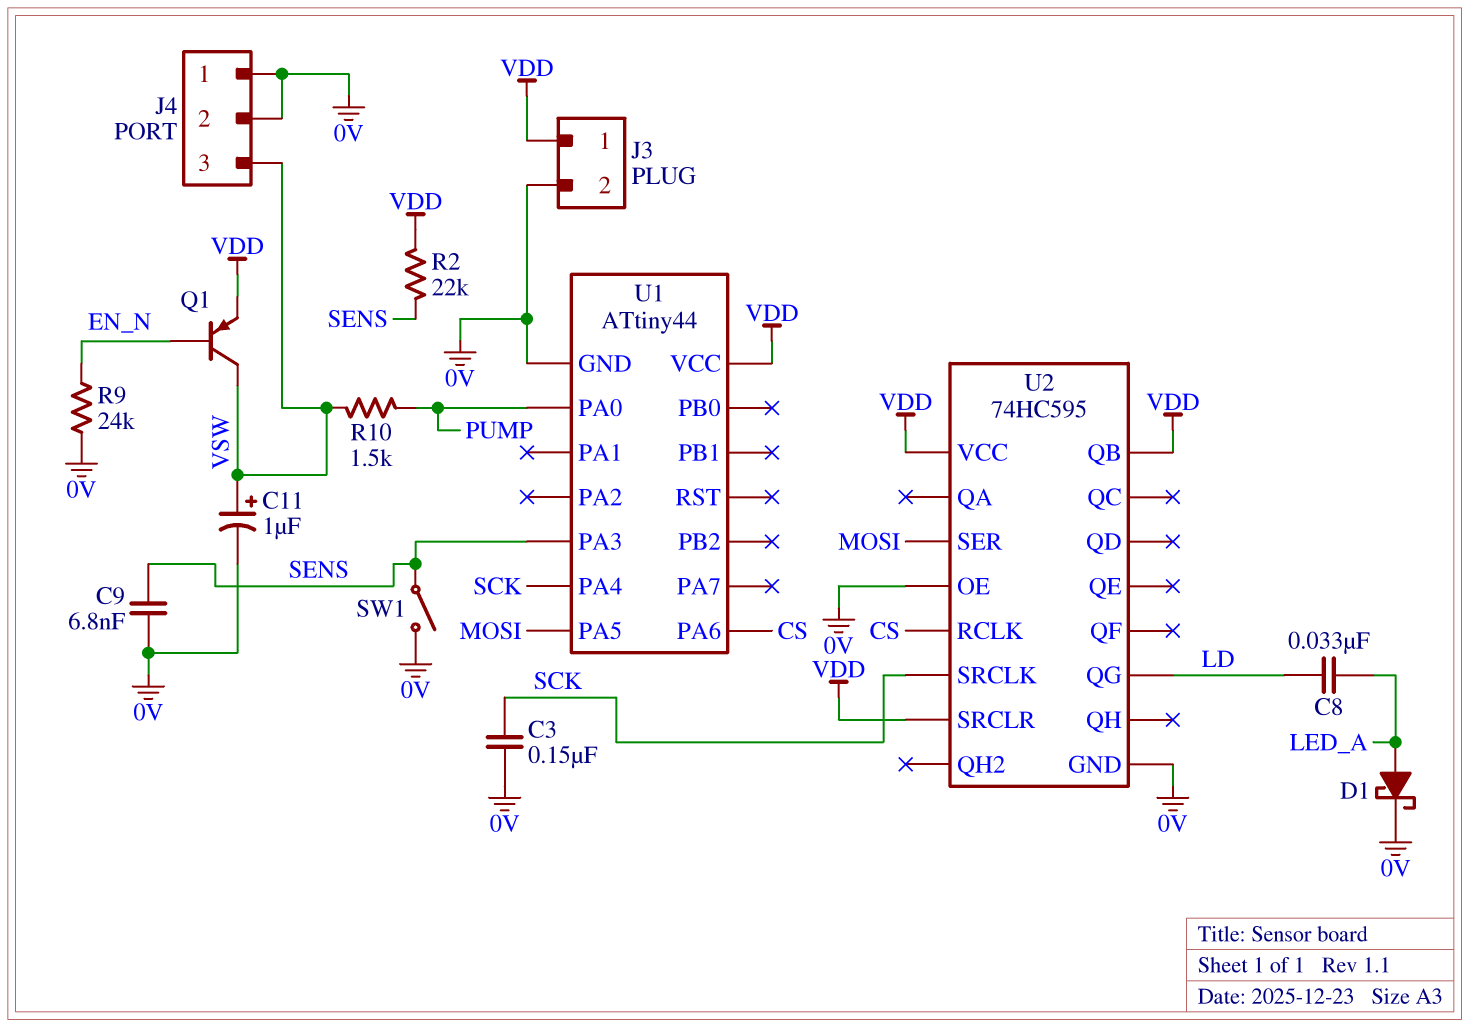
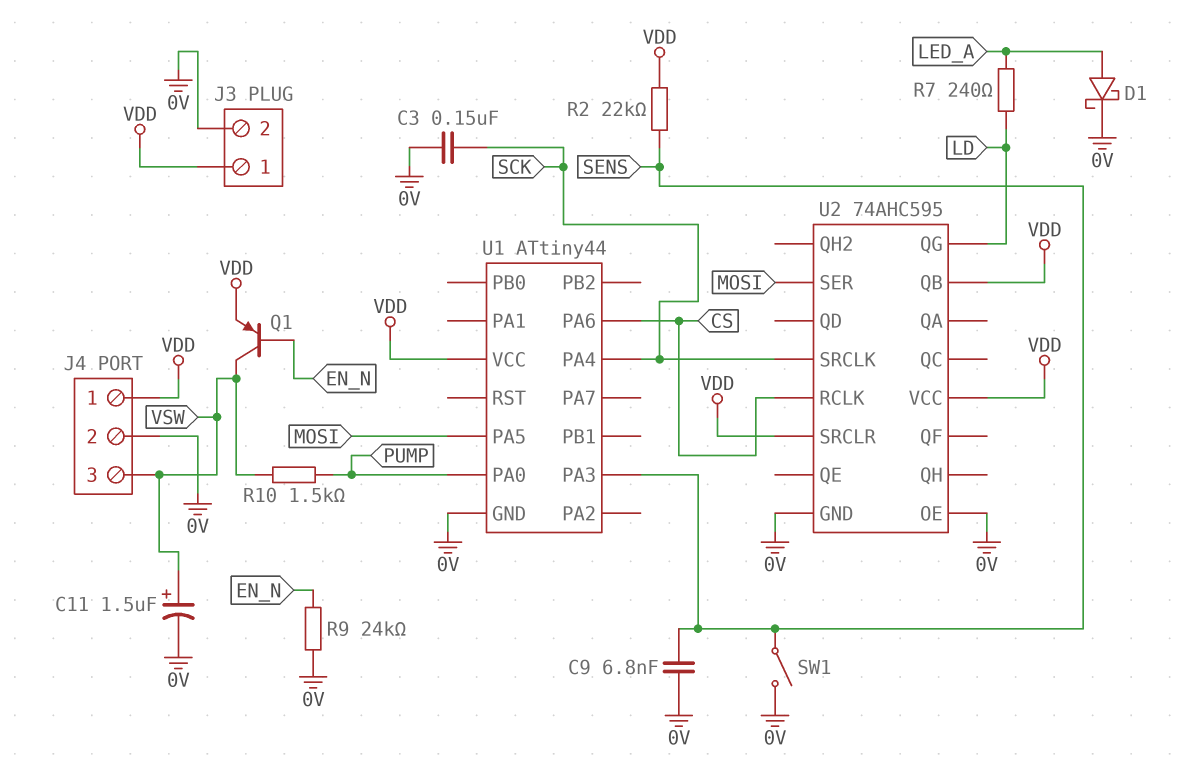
C8: 33nF (LD, LED_A) -> none
C11: 1uF (plus VSW, minus 0V) -> 1.5uF (plus VSW, minus 0V)
J4 pin 1: 0V -> VDD
R7: none -> 240 (LD, LED_A)
U2: 74HC595 -> 74AHC595

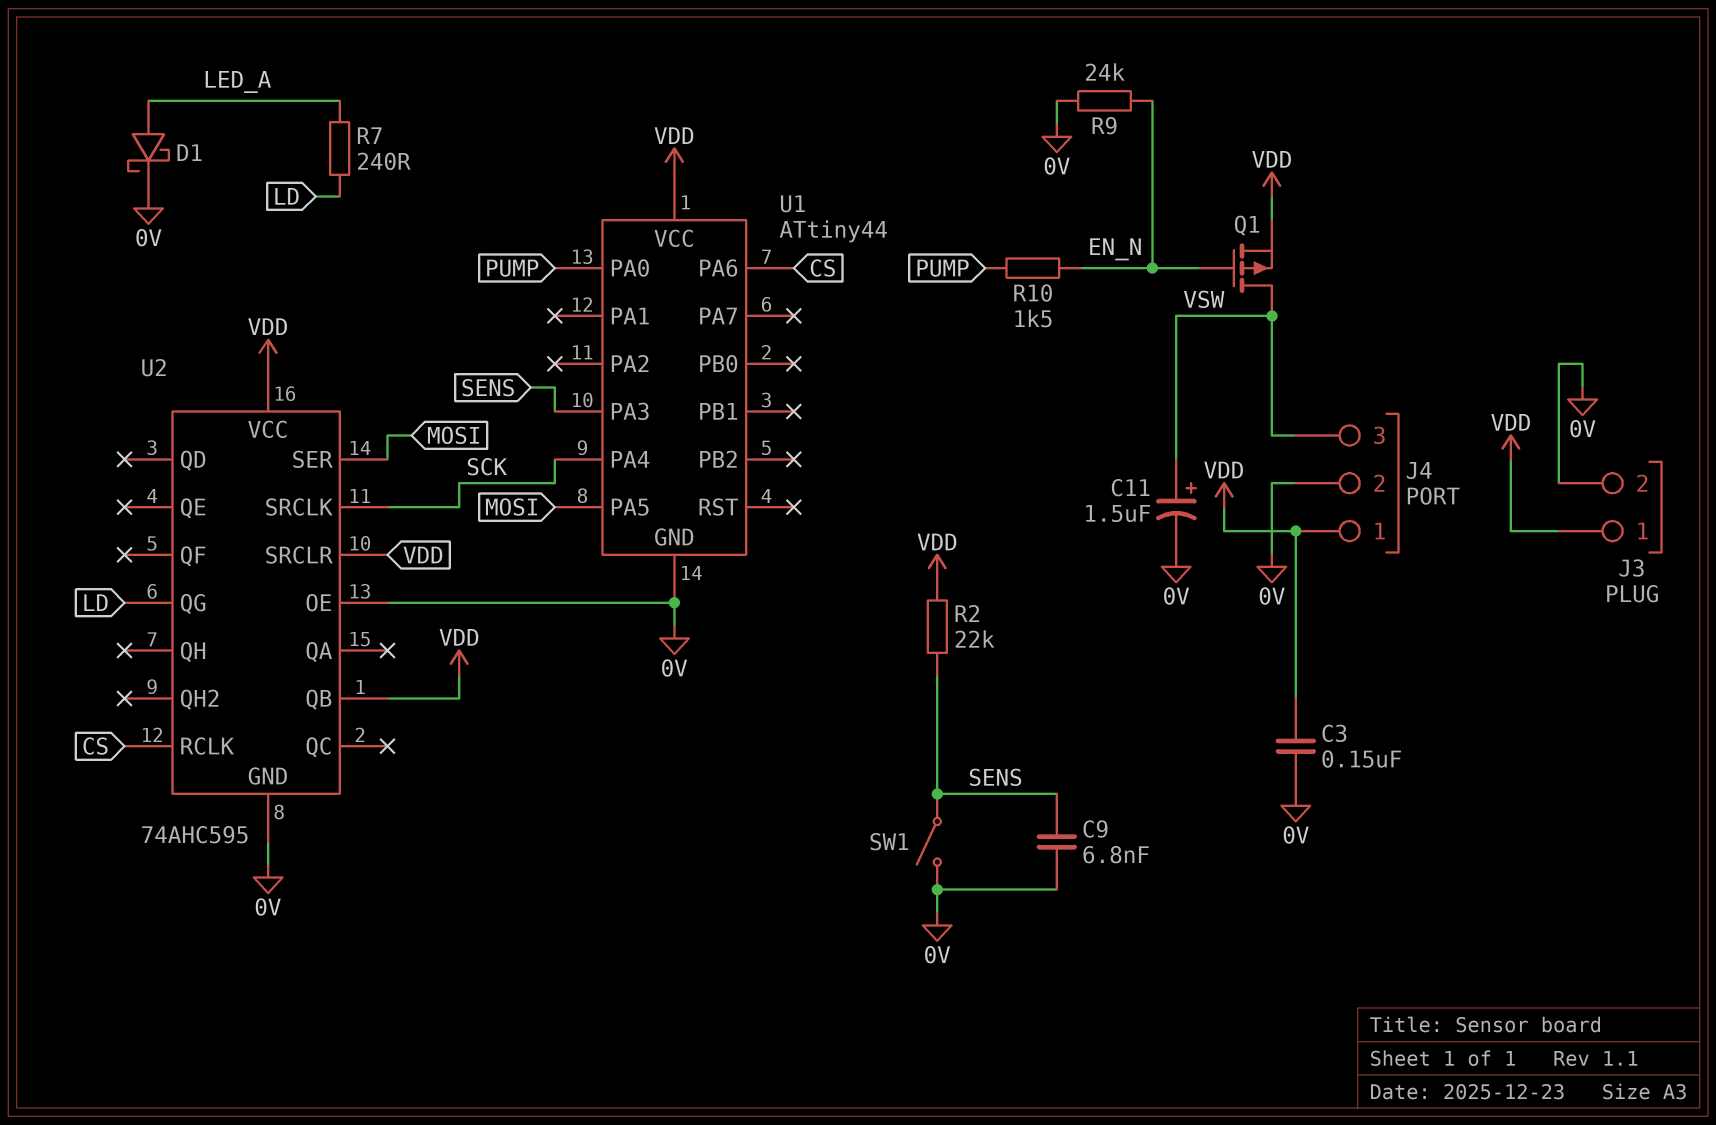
C3: 150nF (0V, SCK) -> 150nF (0V, VDD)
Q1: PNP (B EN_N, C VSW, E VDD) -> PMOS (G EN_N, D VSW, S VDD)
R10: 1.5k (PUMP, VSW) -> 1.5k (EN_N, PUMP)

